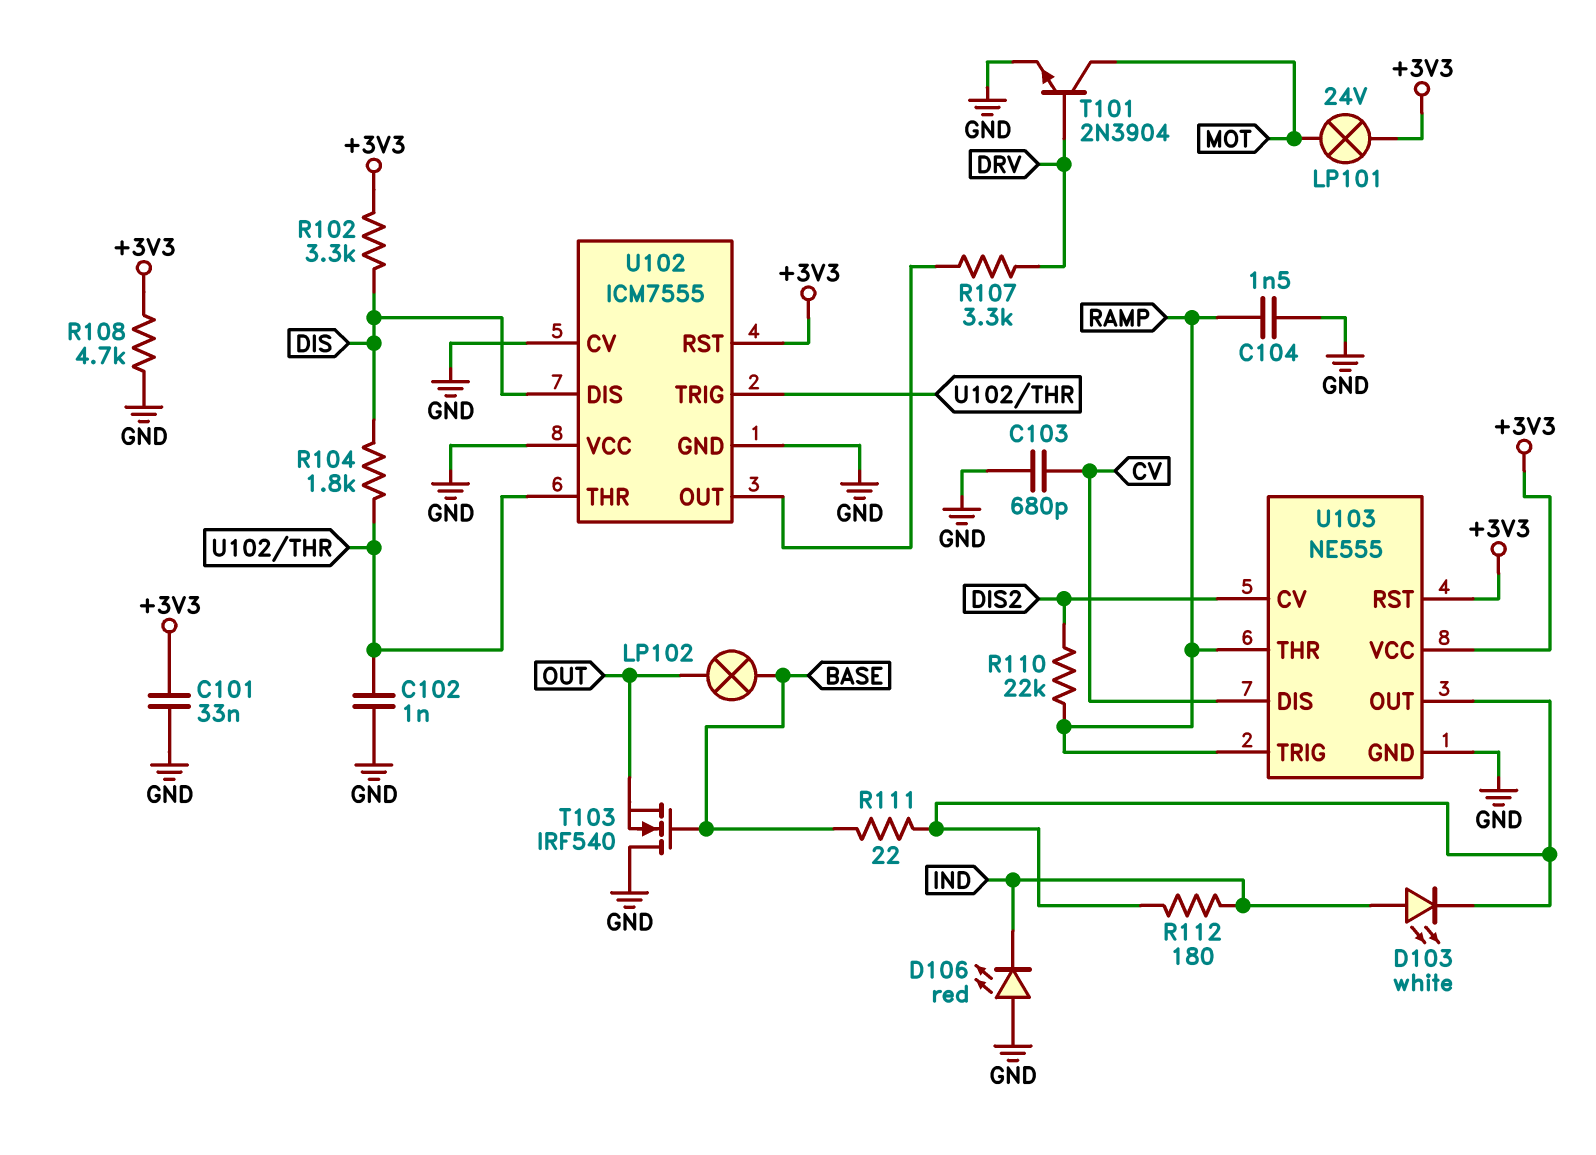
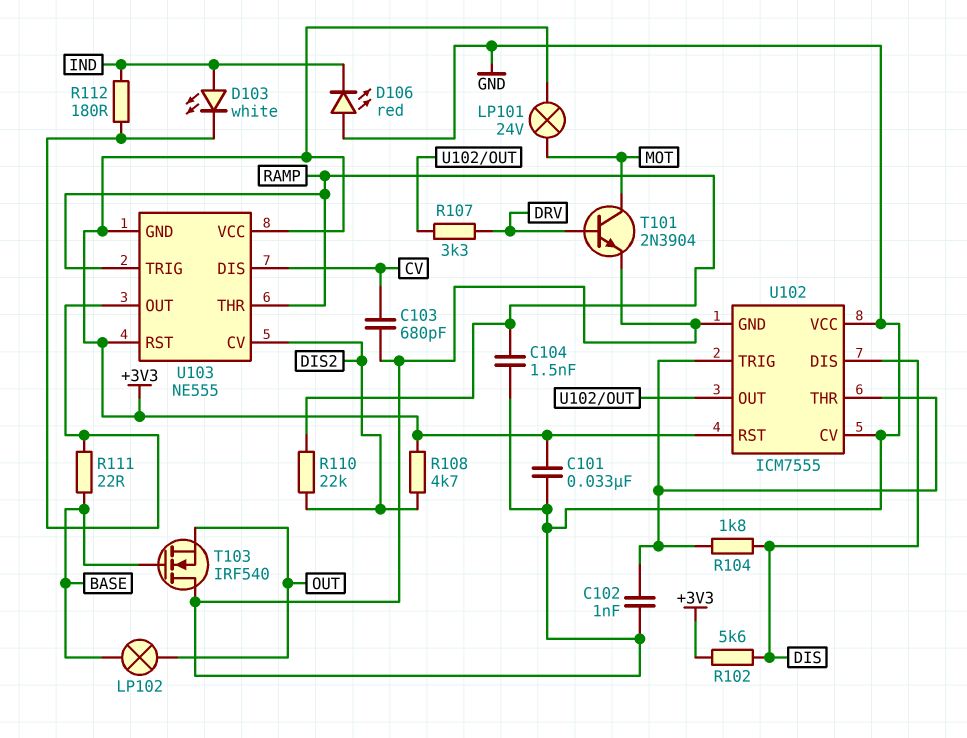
R102: 3.3k (+3V3, DIS) -> 5.6k (+3V3, DIS)
R108: 4.7k (+3V3, GND) -> 4.7k (+3V3, DIS2)
U103 pin GND: GND -> +3V3

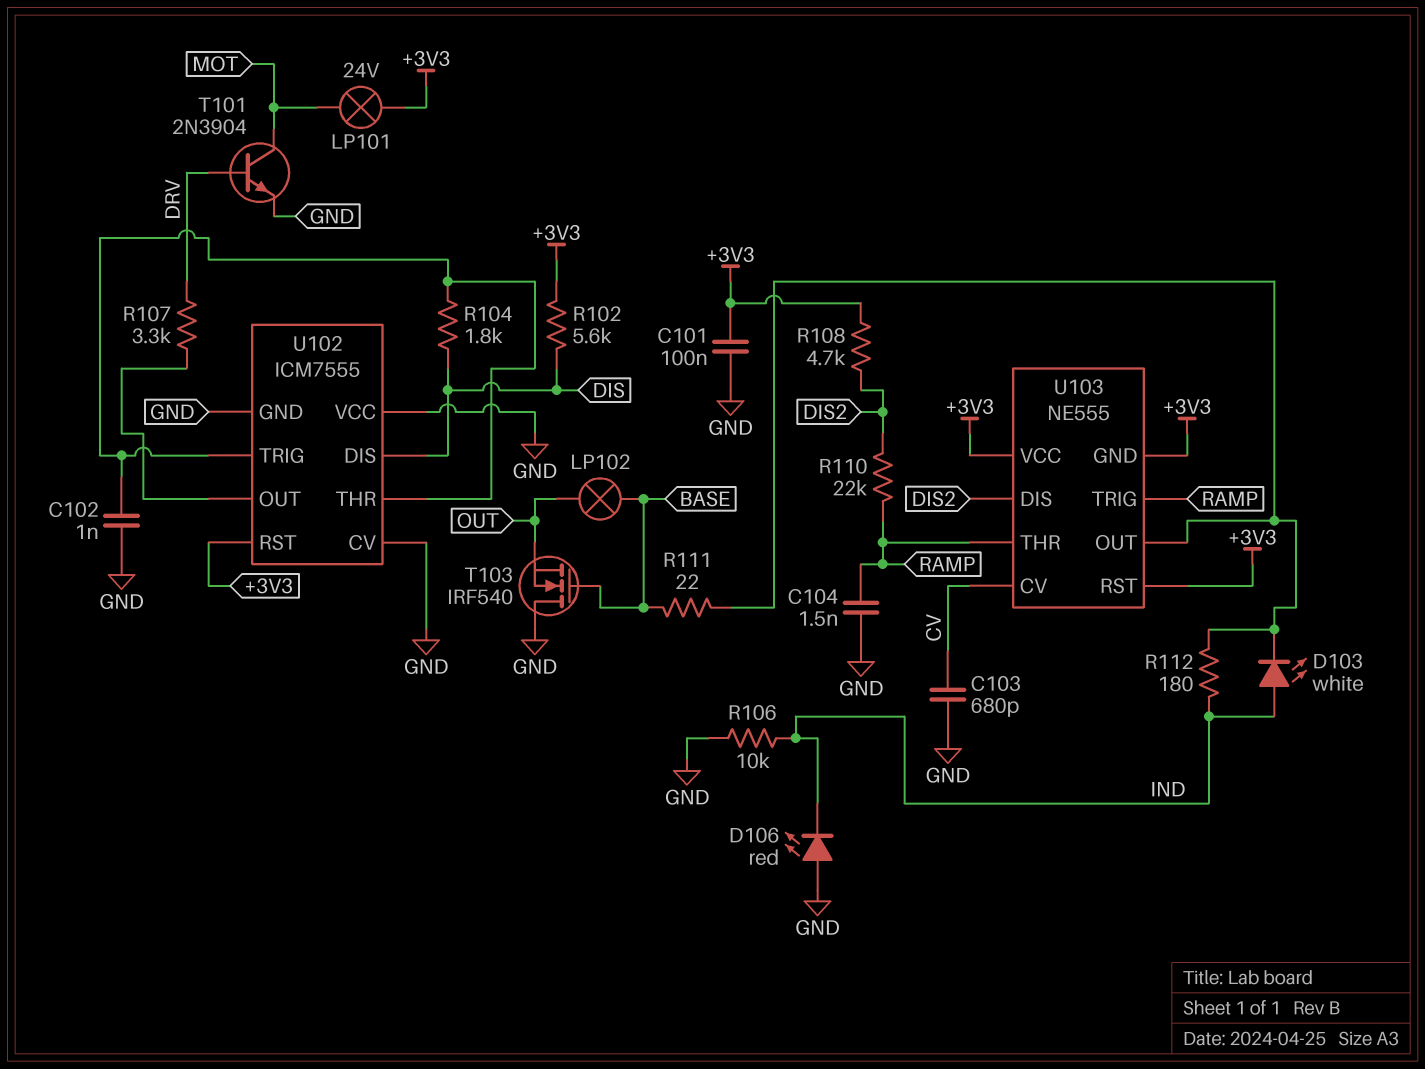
C101: 33nF (+3V3, GND) -> 100nF (+3V3, GND)
R106: none -> 10k (GND, IND)
U103 pin CV: DIS2 -> CV
U103 pin DIS: CV -> DIS2

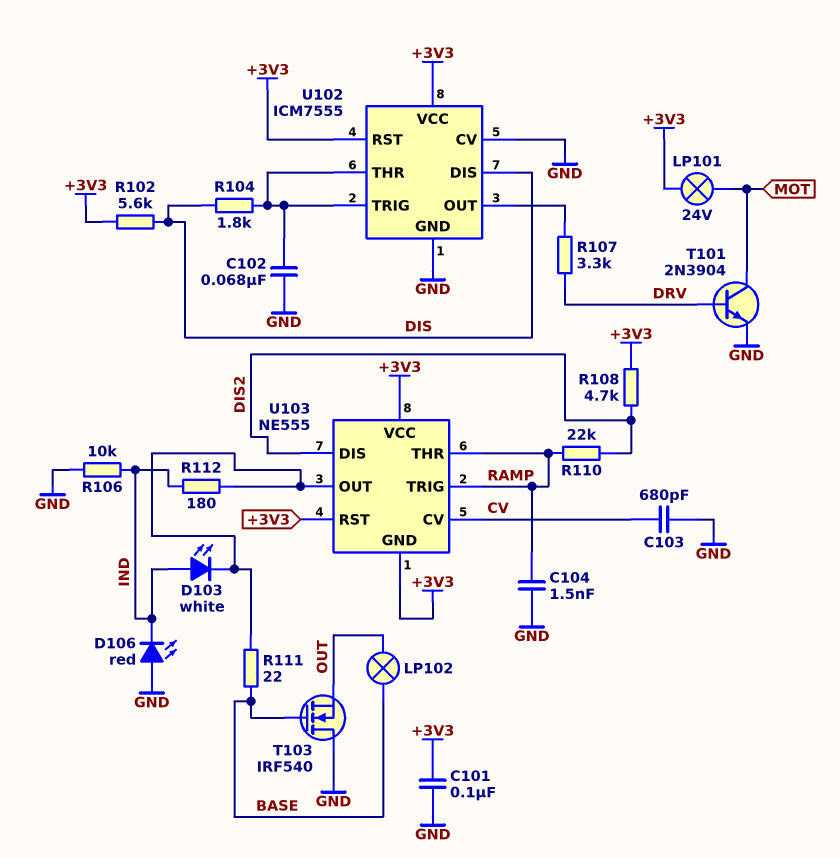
C102: 1nF (GND, U102/THR) -> 68nF (GND, U102/THR)
U102 pin VCC: GND -> +3V3

